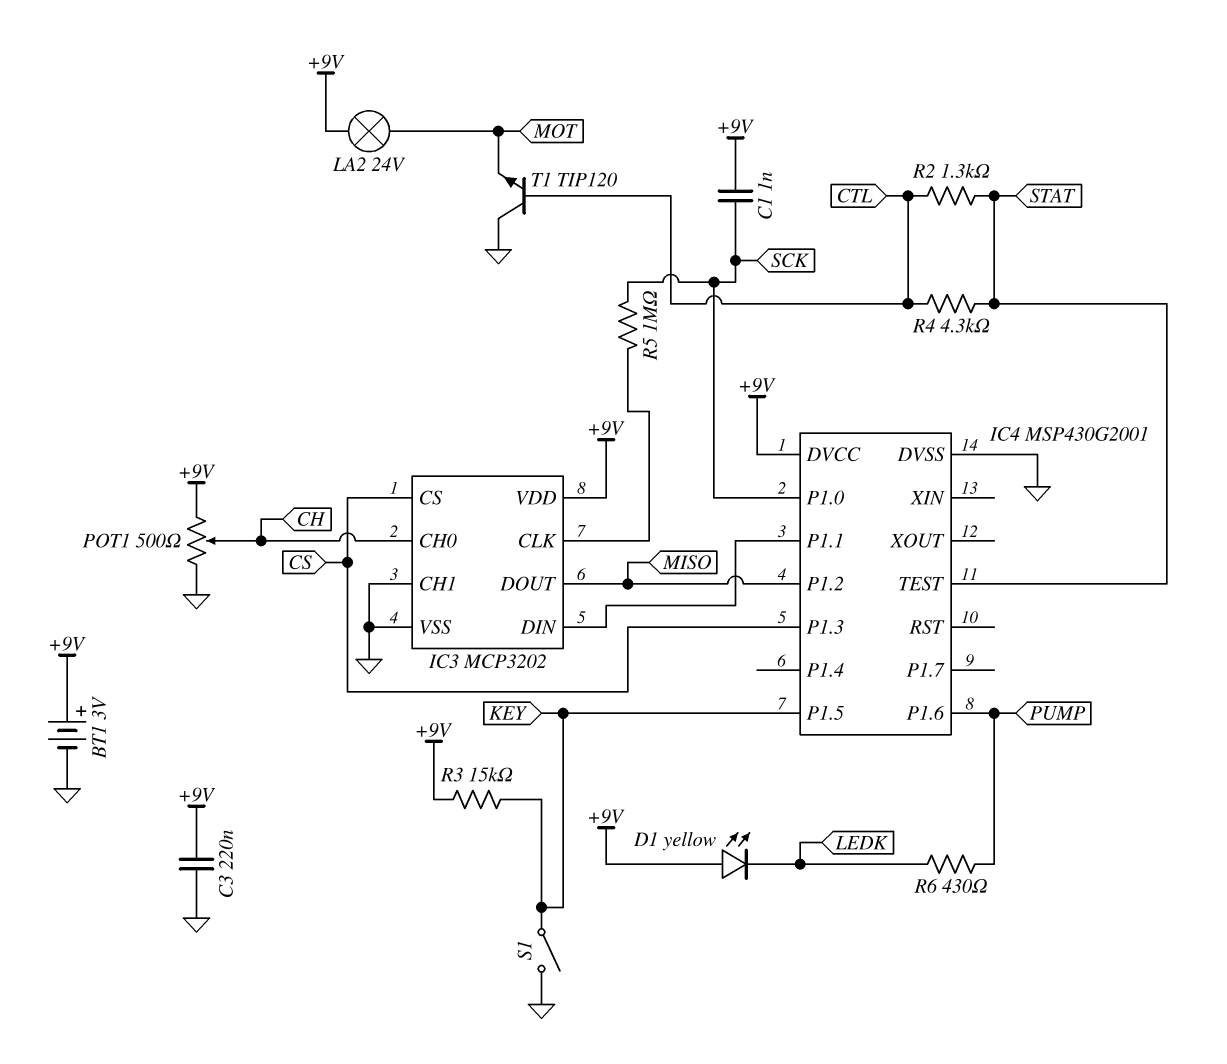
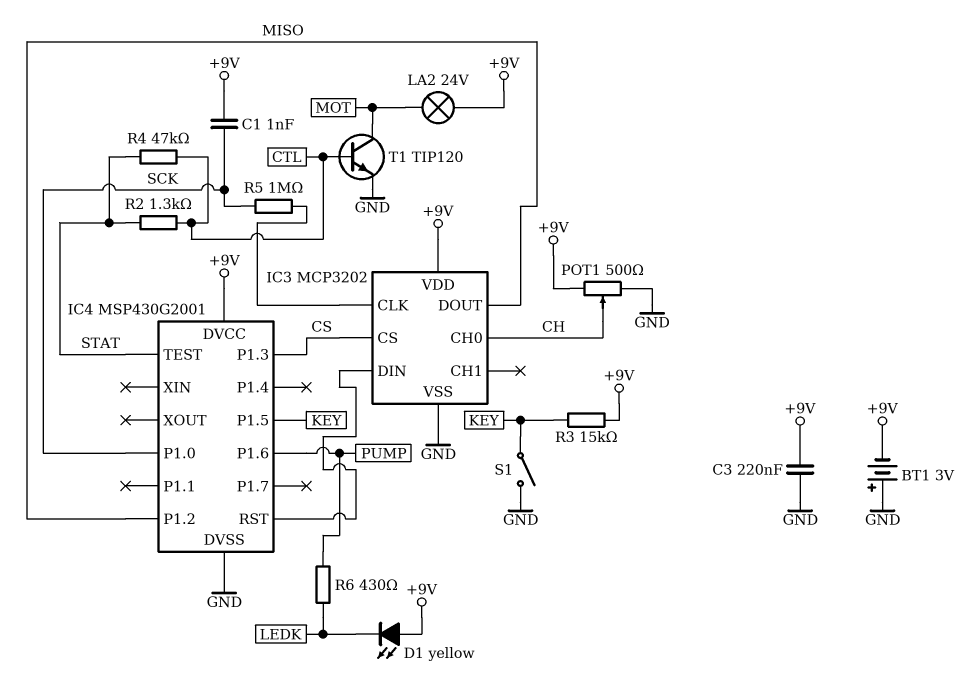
BT1: 3V (plus +9V, minus GND) -> 3V (plus GND, minus +9V)
IC3 pin CH1: GND -> none
IC4 pin P1.1: IC3/DIN -> none
IC4 pin RST: none -> IC3/DIN
R4: 4.3k (CTL, STAT) -> 47k (CTL, STAT)
T1: NPN TIP120 (B CTL, C GND, E MOT) -> NPN TIP120 (B CTL, C MOT, E GND)

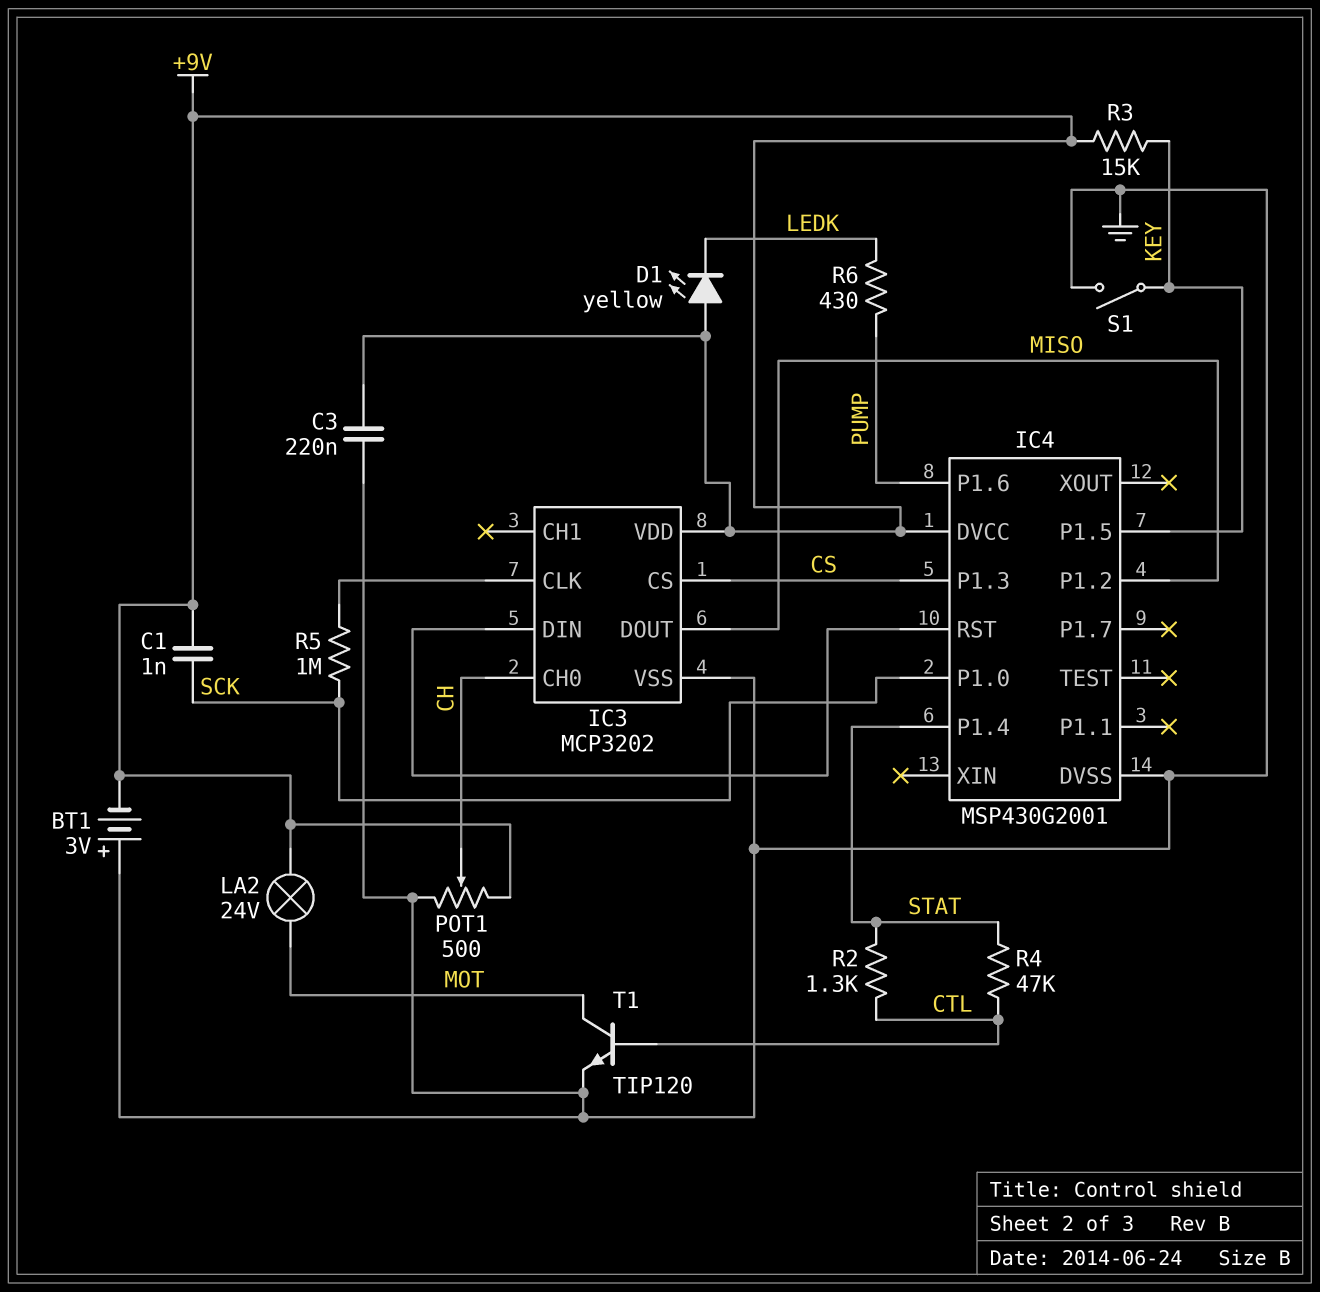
IC4 pin P1.4: none -> STAT
IC4 pin TEST: STAT -> none

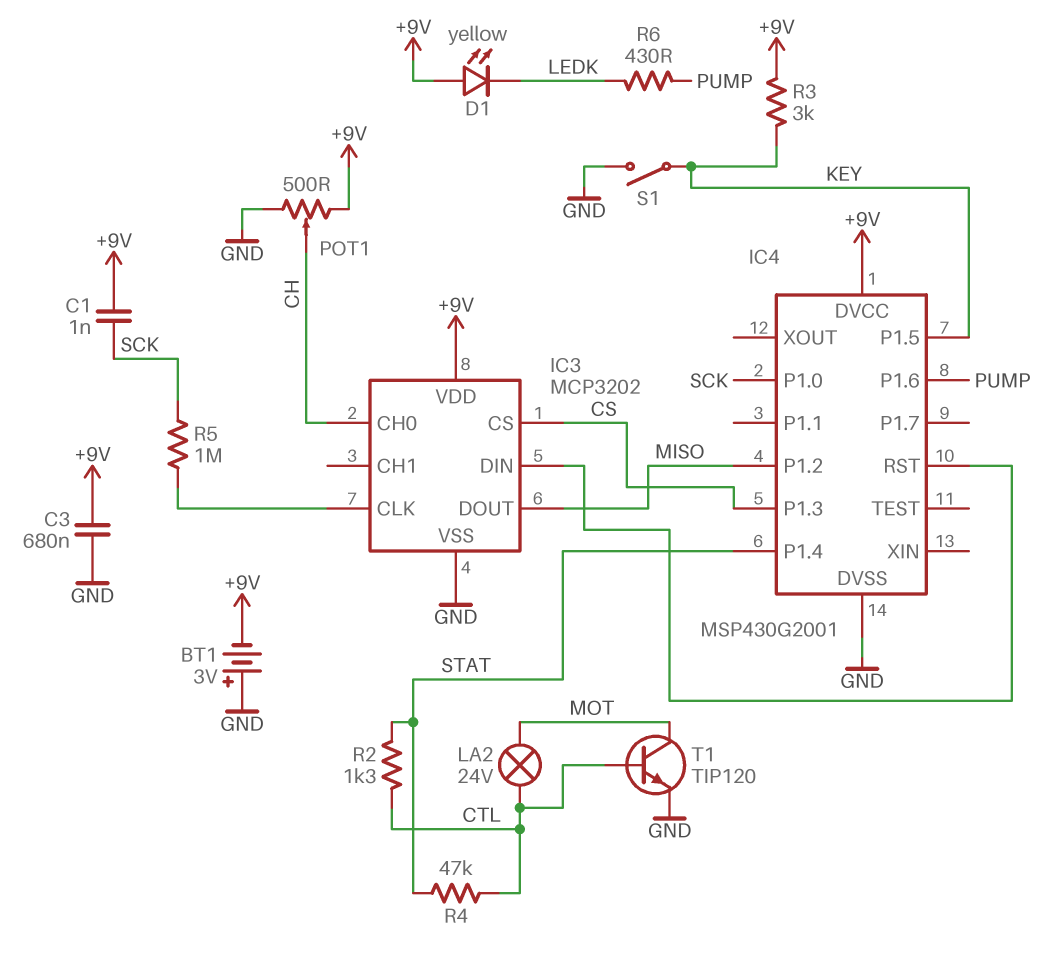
C3: 220nF (+9V, GND) -> 680nF (+9V, GND)
LA2: lamp 24V (+9V, MOT) -> lamp 24V (CTL, MOT)
R3: 15k (+9V, KEY) -> 3k (+9V, KEY)

